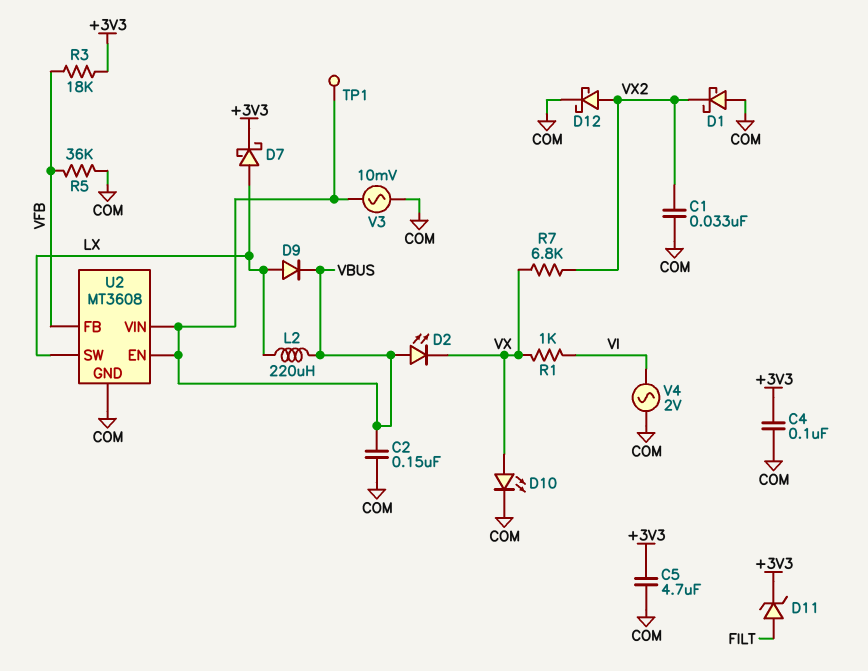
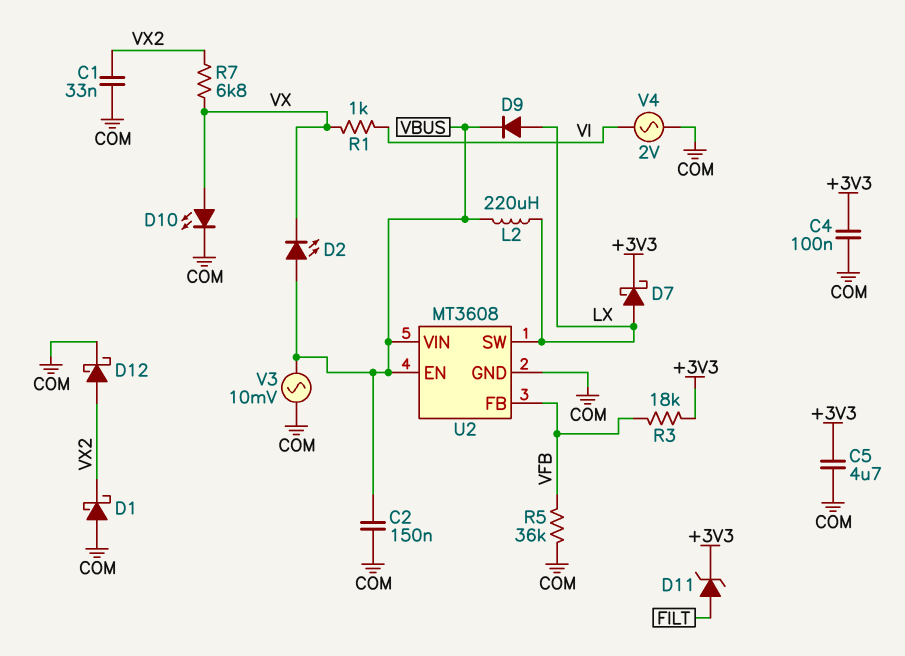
TP1: test point (VBUS) -> none

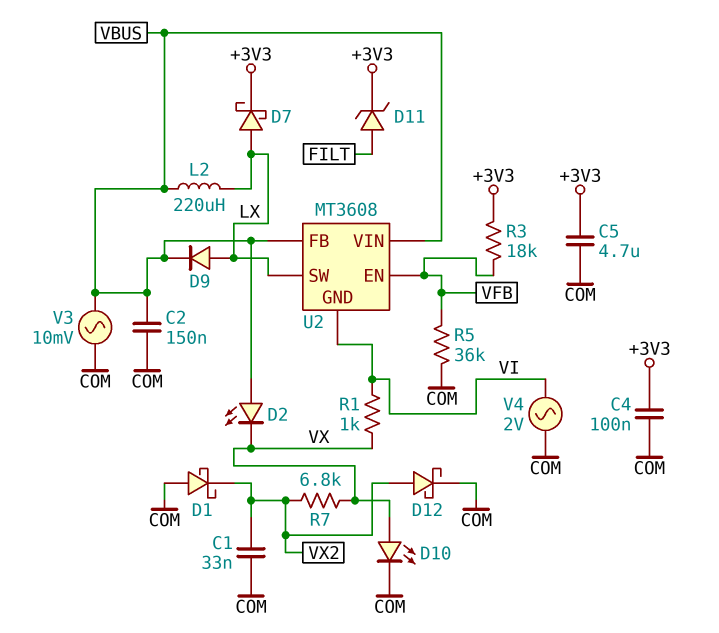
U2 pin EN: VBUS -> VFB
U2 pin FB: VFB -> VBUS
U2 pin GND: COM -> VI

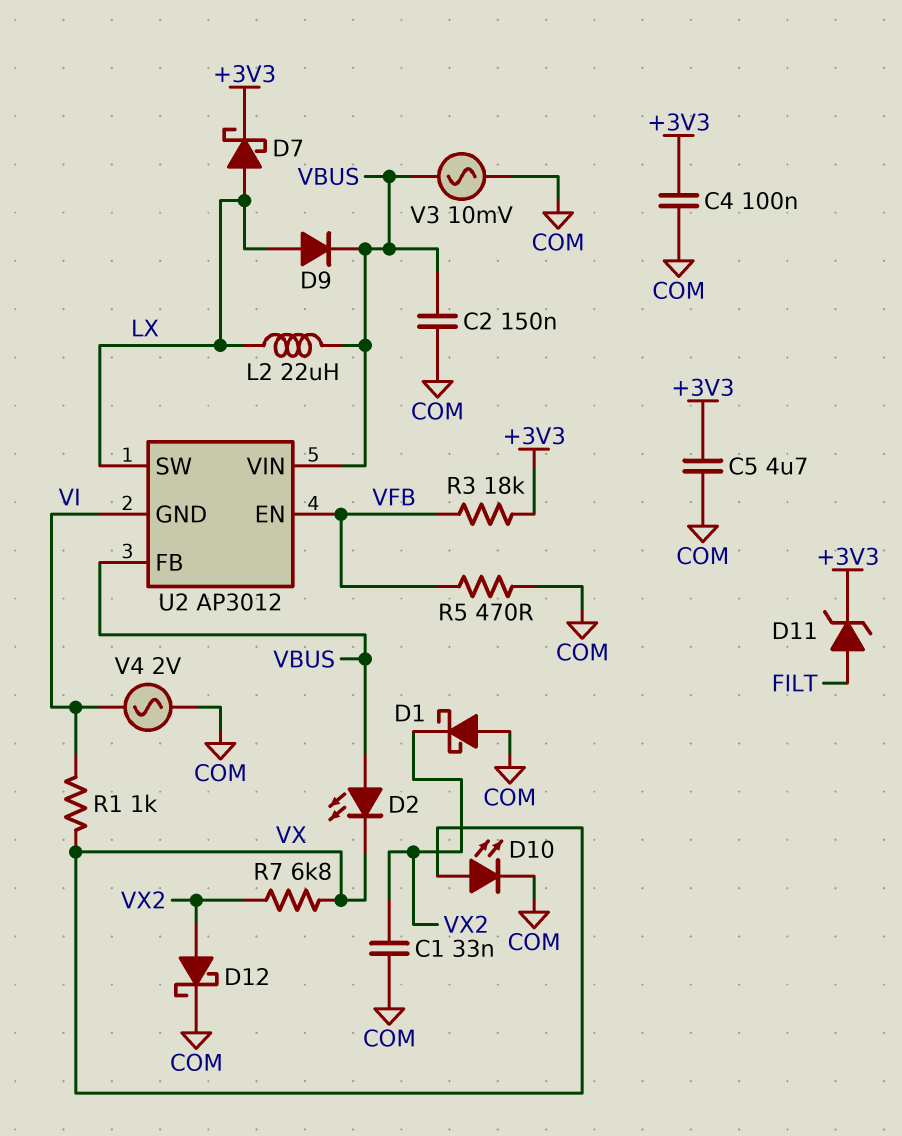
L2: 220uH (LX, VBUS) -> 22uH (LX, VBUS)
R5: 36k (COM, VFB) -> 470 (COM, VFB)
U2: MT3608 -> AP3012

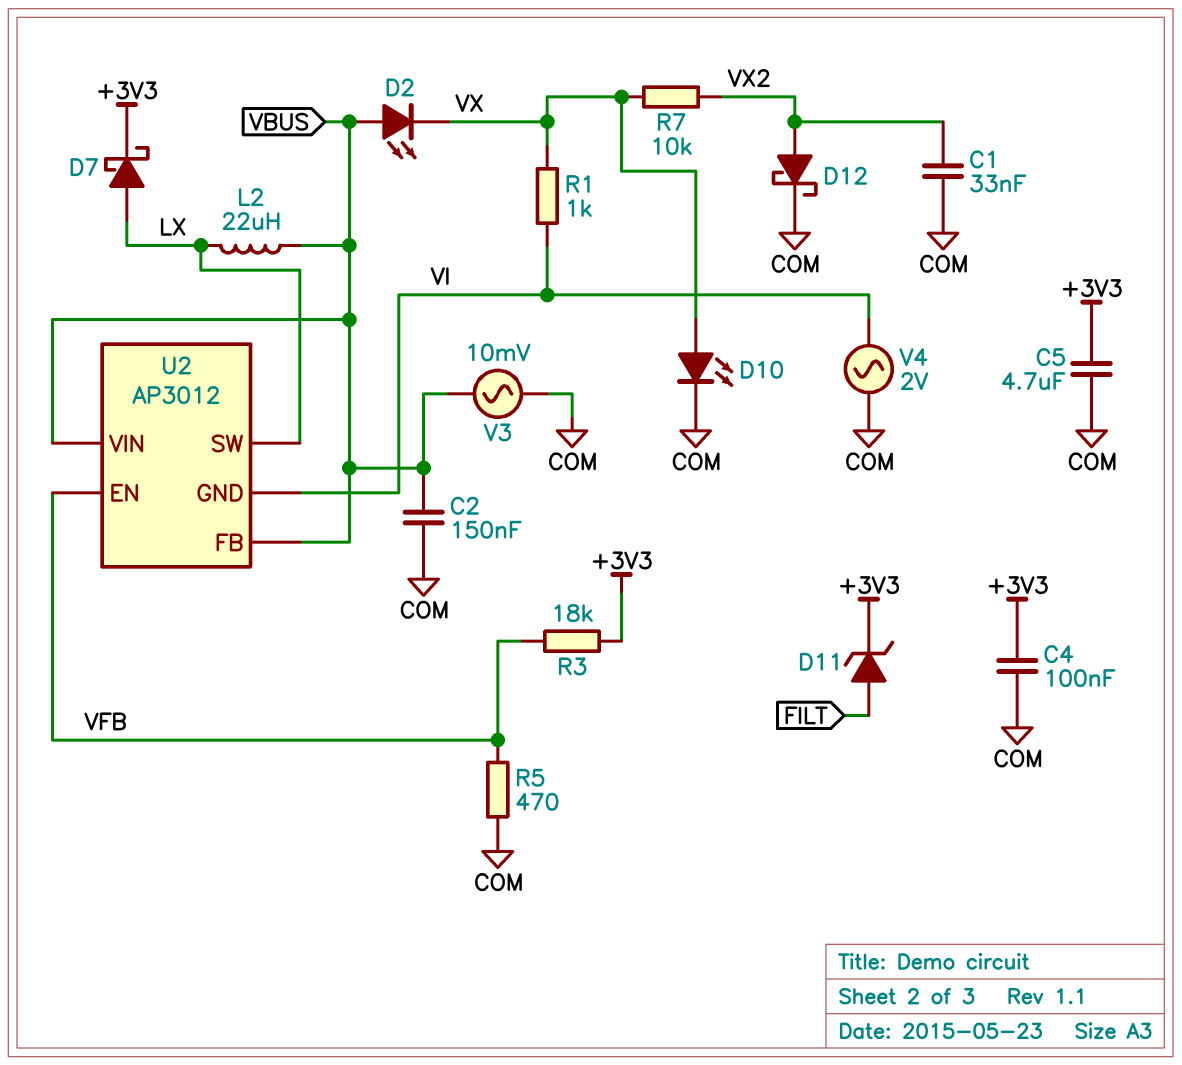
D1: schottky (A COM, K VX2) -> none
D9: diode (A LX, K VBUS) -> none
R7: 6.8k (VX, VX2) -> 10k (VX, VX2)

